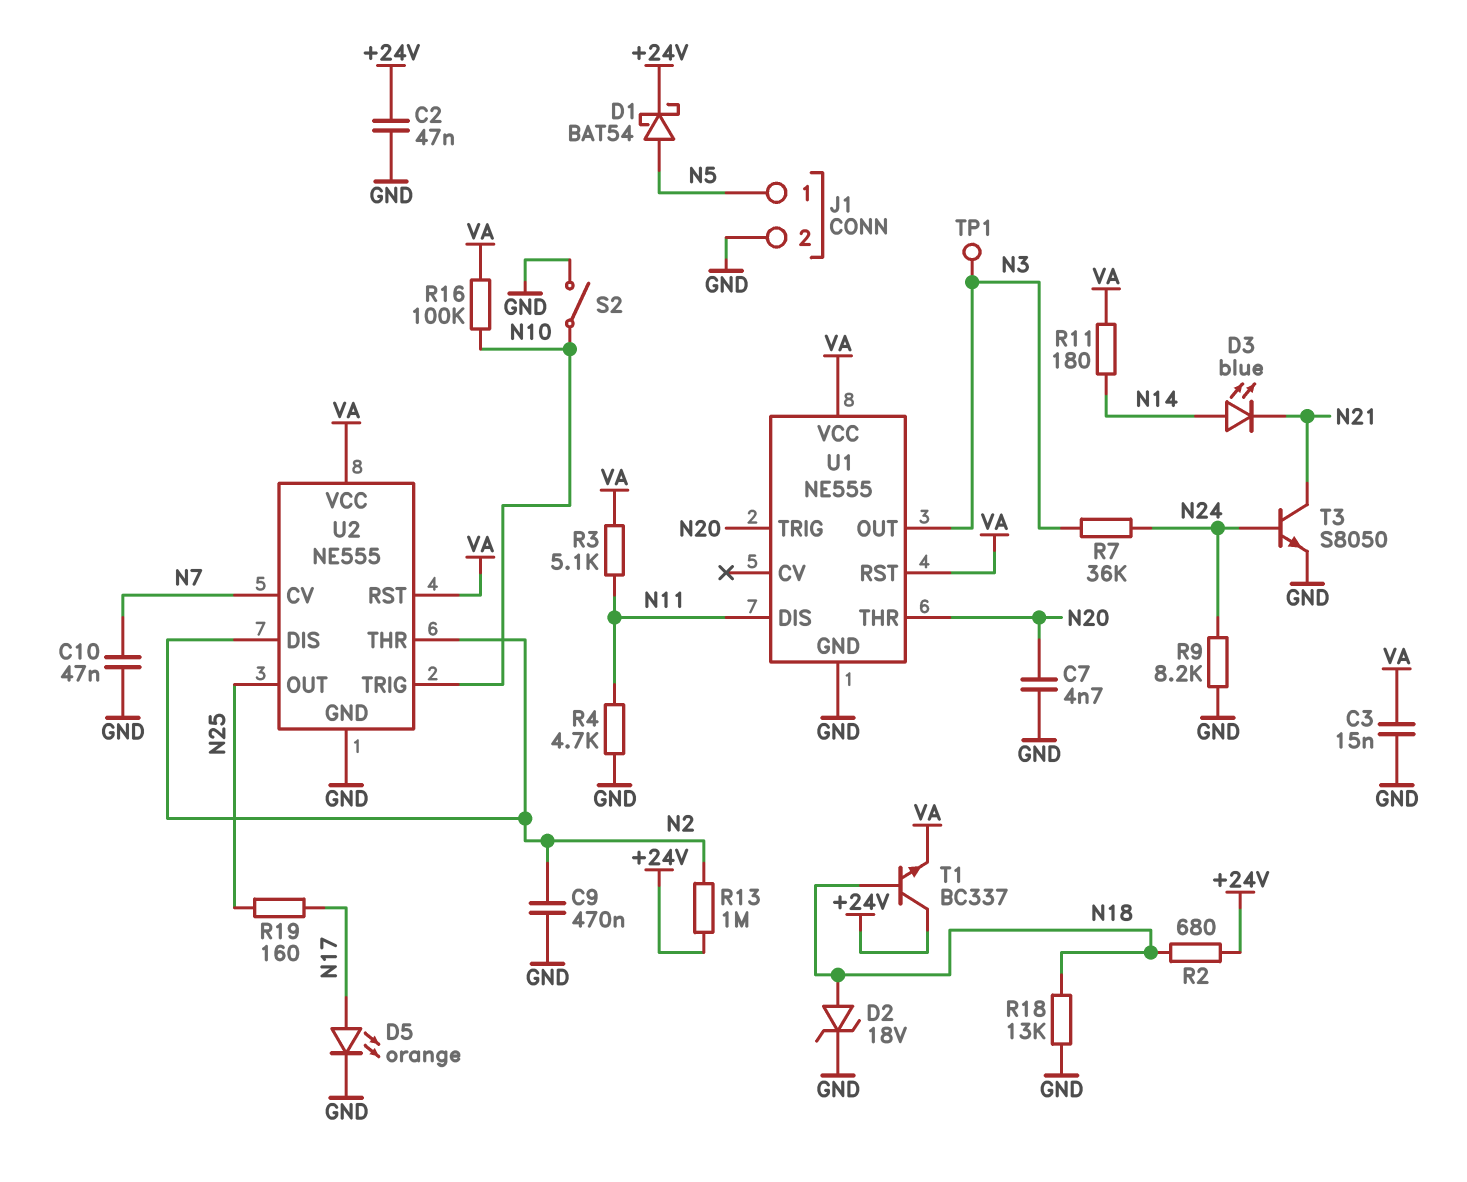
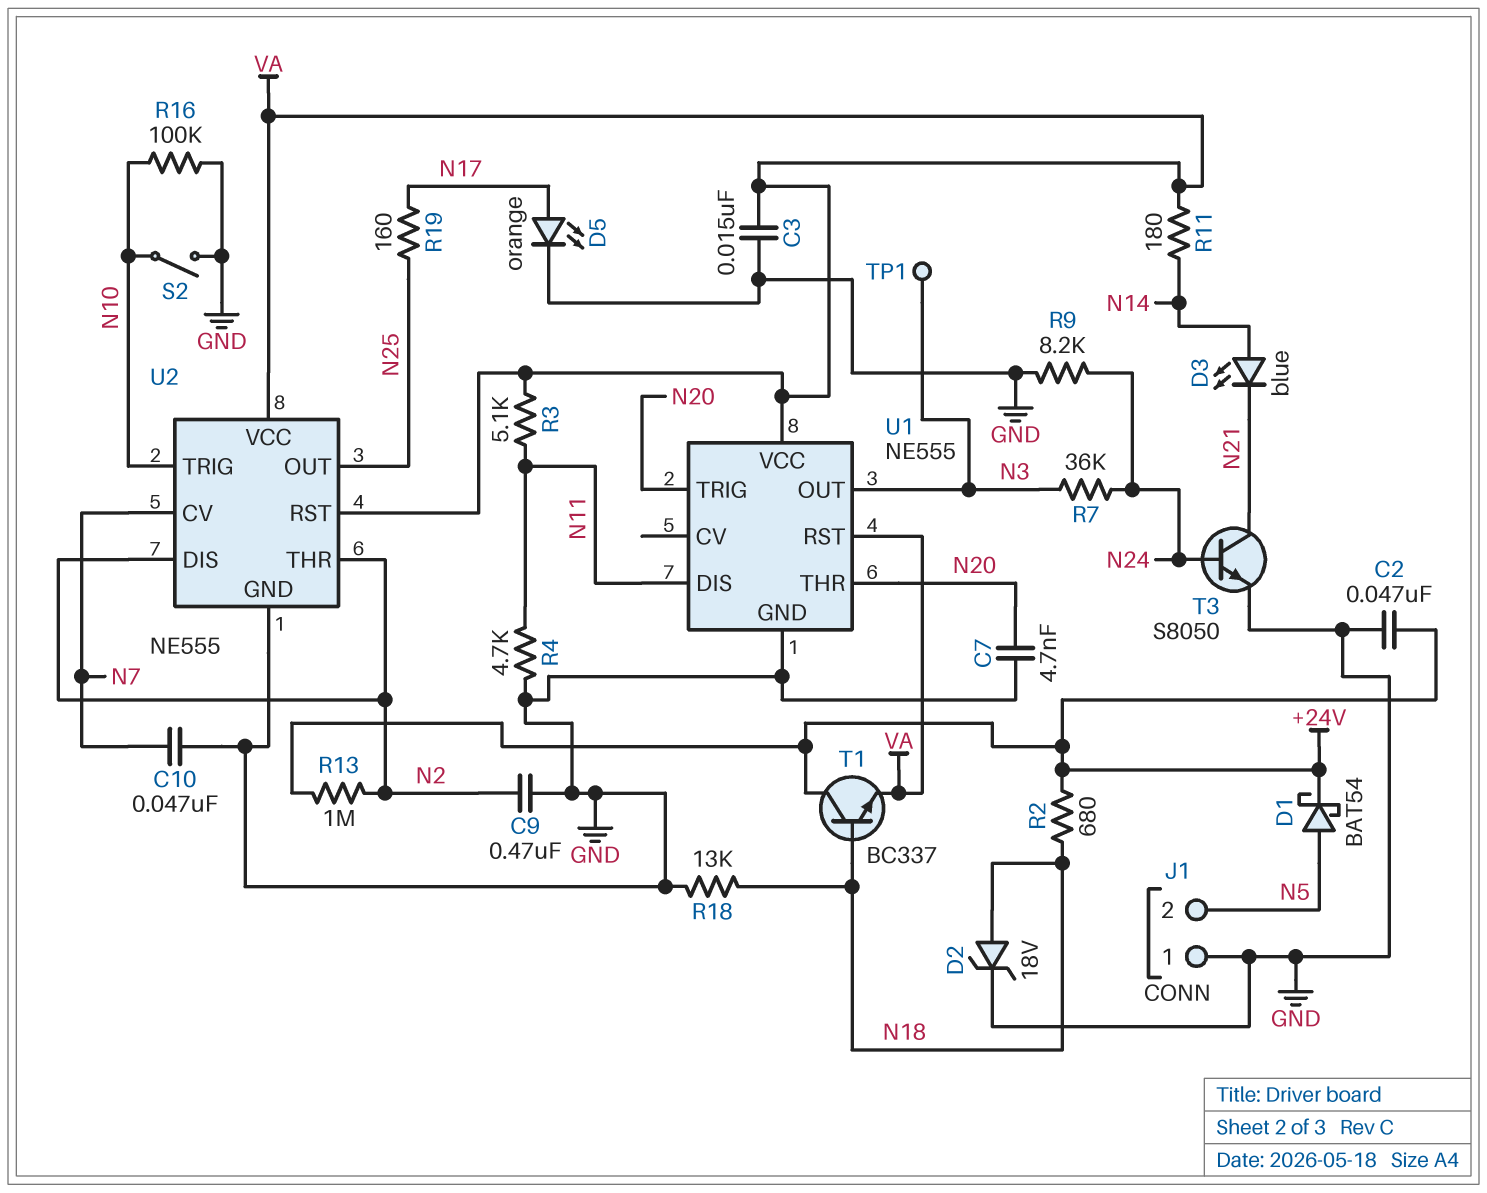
J1 pin 1: N5 -> GND
J1 pin 2: GND -> N5
R16: 100k (N10, VA) -> 100k (GND, N10)

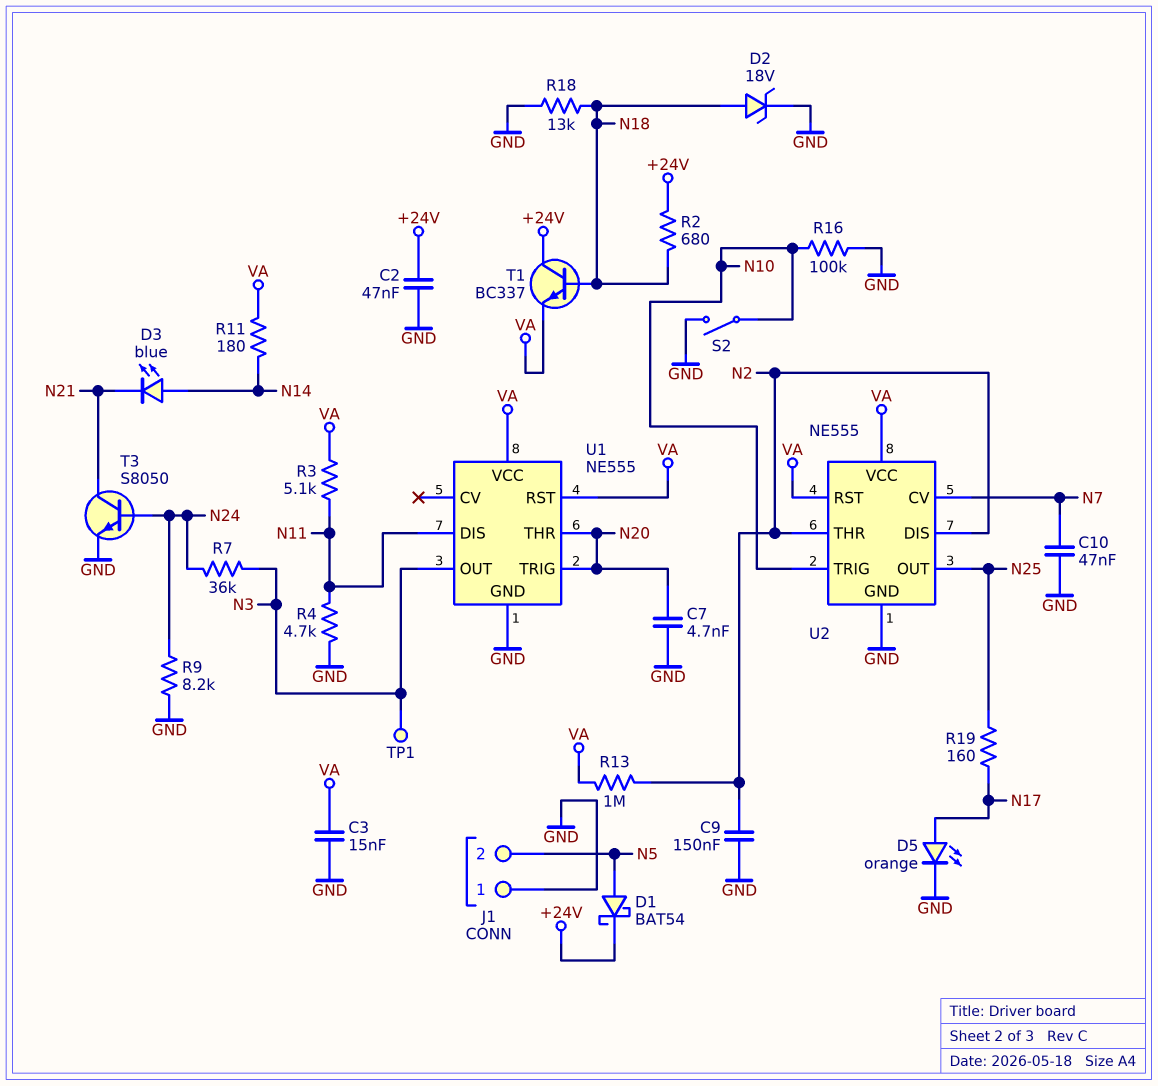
C9: 470nF (GND, N2) -> 150nF (GND, N2)
R13: 1M (+24V, N2) -> 1M (N2, VA)

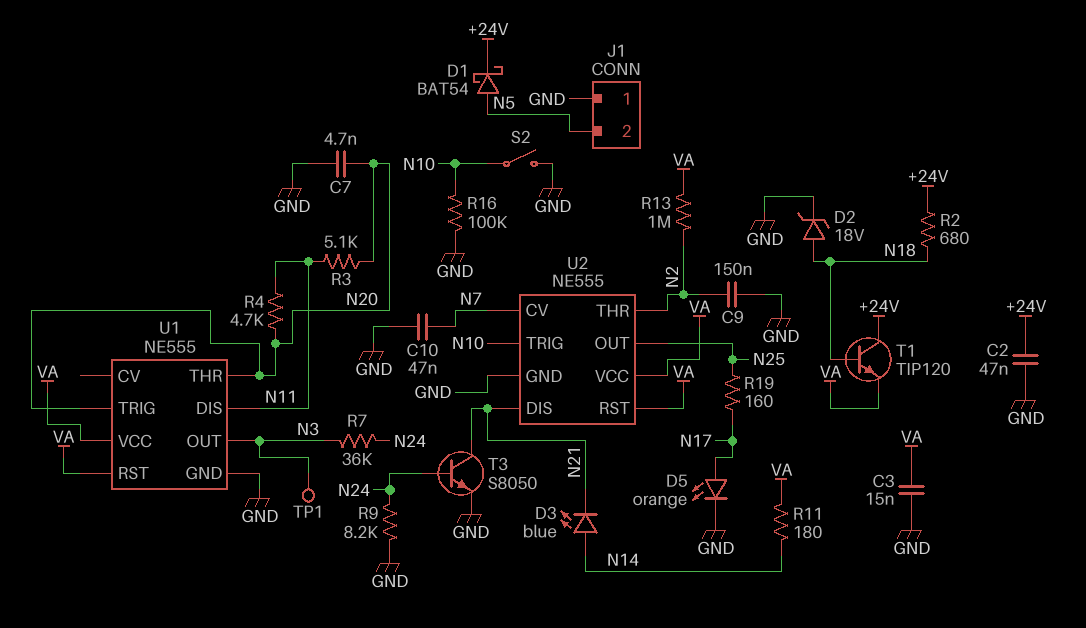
R3: 5.1k (N11, VA) -> 5.1k (N11, N20)
R4: 4.7k (GND, N11) -> 4.7k (N11, N20)
R18: 13k (GND, N18) -> none
T1: NPN BC337 (B N18, C +24V, E VA) -> NPN TIP120 (B N18, C +24V, E VA)
U2 pin DIS: N2 -> N21

